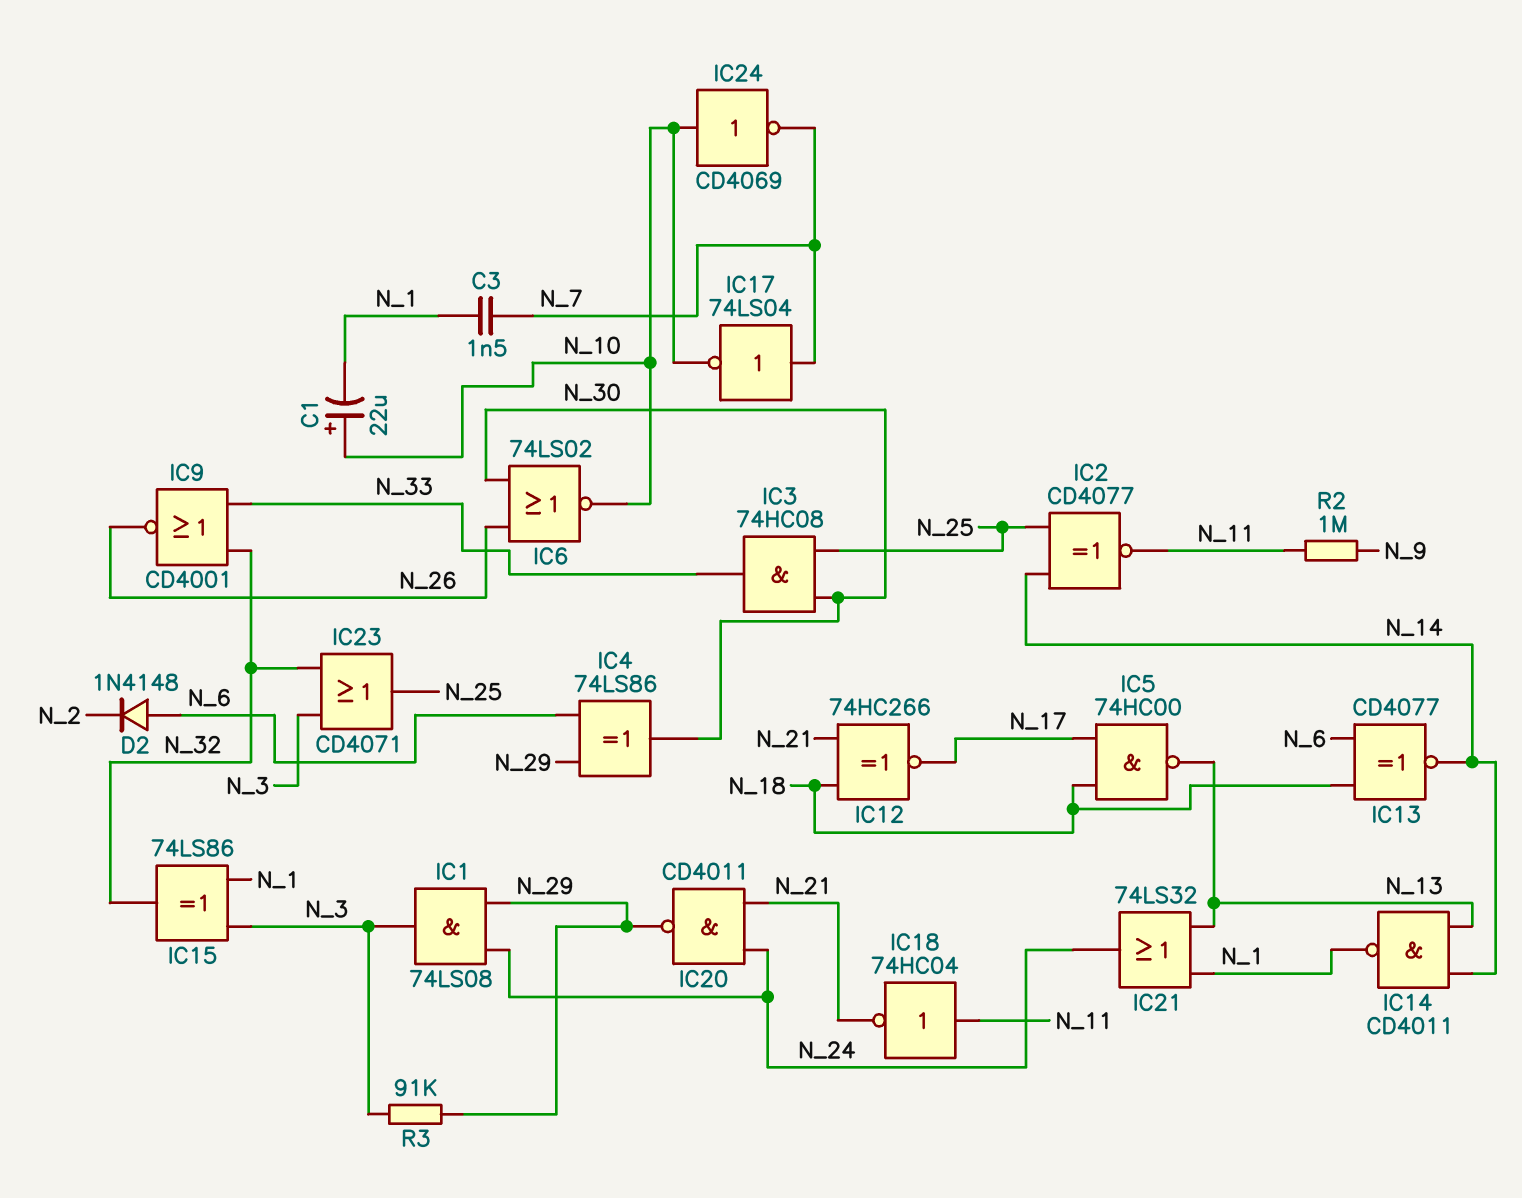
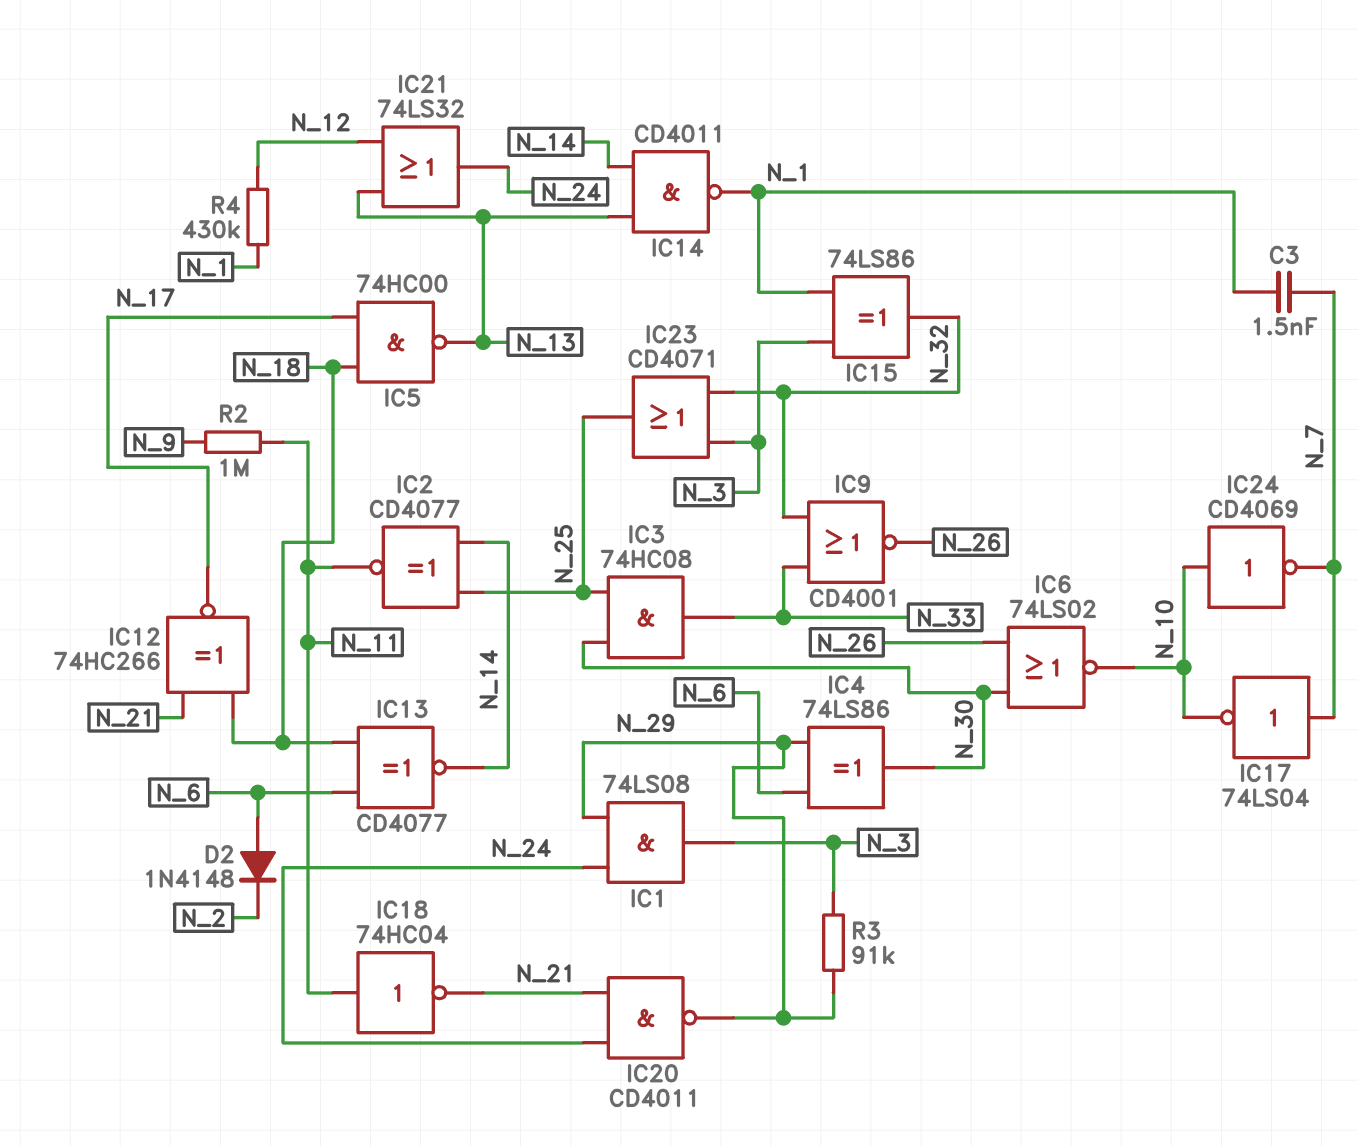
C1: 22uF (plus N_10, minus N_1) -> none
IC21: OR 74LS32 (in N_1, in N_13, out N_24) -> OR 74LS32 (in N_12, in N_13, out N_24)
R4: none -> 430k (N_1, N_12)

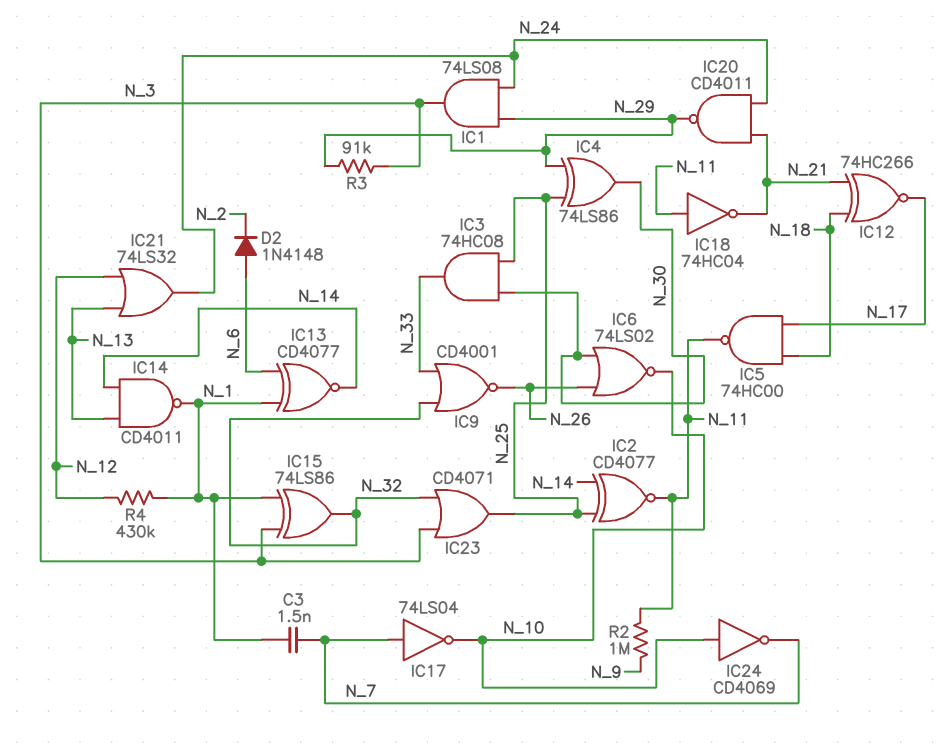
IC4: XOR 74LS86 (in N_6, in N_29, out N_30) -> XOR 74LS86 (in N_25, in N_29, out N_30)
IC5: NAND 74HC00 (in N_17, in N_18, out N_13) -> NAND 74HC00 (in N_17, in N_18, out N_11)
IC13: XNOR CD4077 (in N_6, in N_18, out N_14) -> XNOR CD4077 (in N_1, in N_6, out N_14)

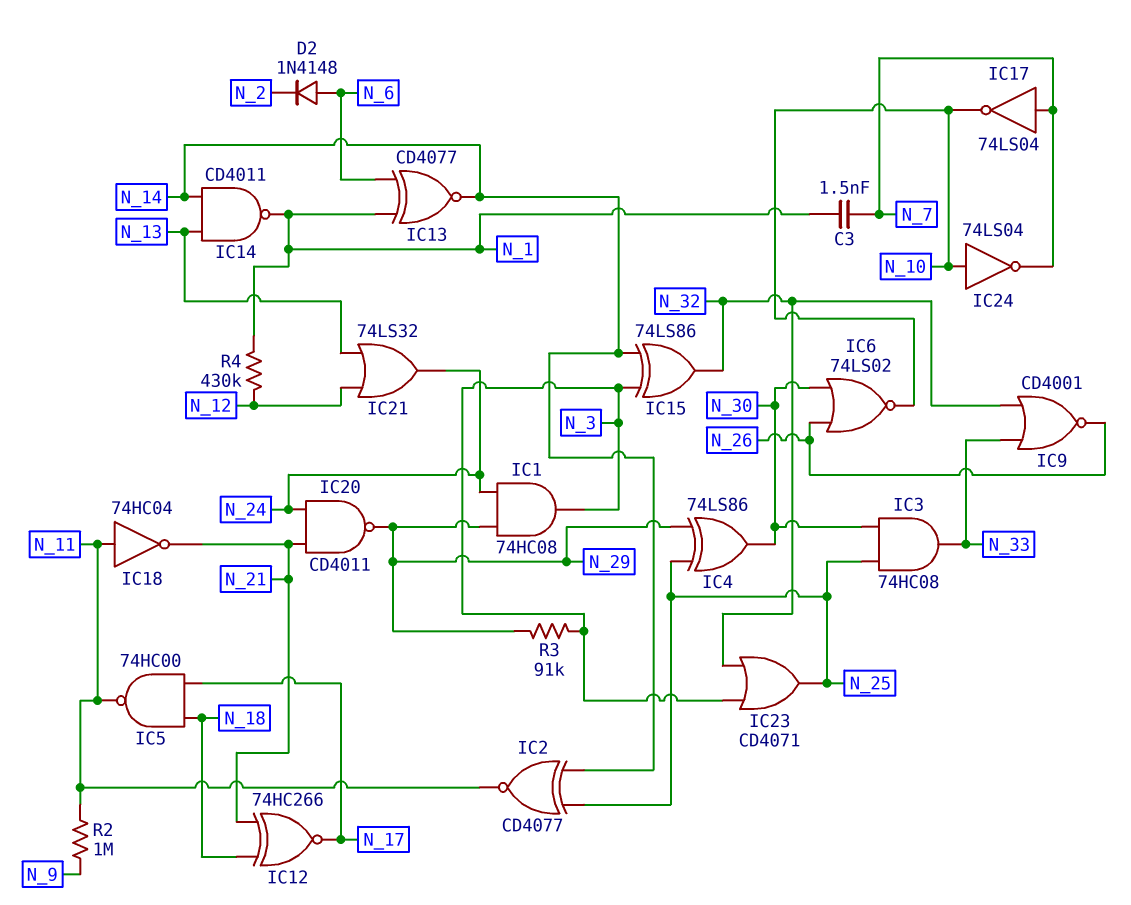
IC1: AND 74LS08 (in N_24, in N_29, out N_3) -> AND 74HC08 (in N_24, in N_29, out N_3)
IC15: XOR 74LS86 (in N_1, in N_3, out N_32) -> XOR 74LS86 (in N_3, in N_14, out N_32)
IC24: NOT CD4069 (in N_10, out N_7) -> NOT 74LS04 (in N_10, out N_7)

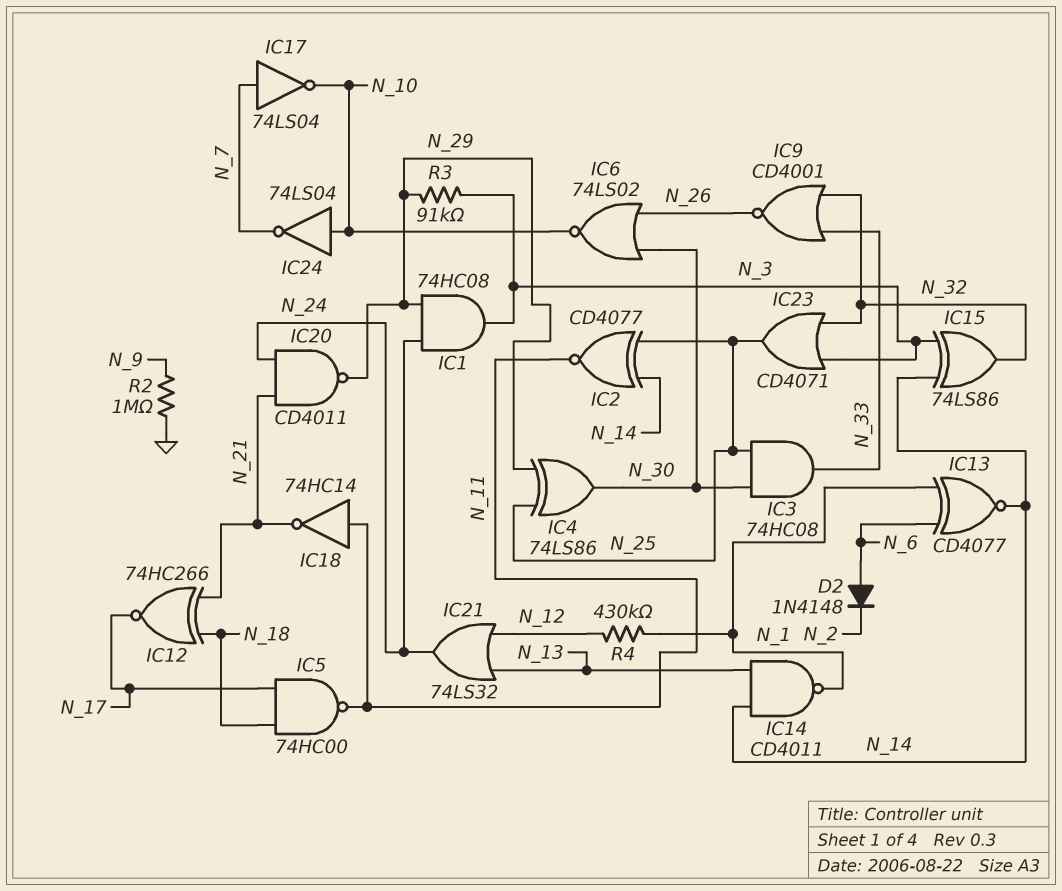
C3: 1.5nF (N_1, N_7) -> none
IC18: NOT 74HC04 (in N_11, out N_21) -> NOT 74HC14 (in N_11, out N_21)
R2: 1M (N_9, N_11) -> 1M (GND, N_9)

